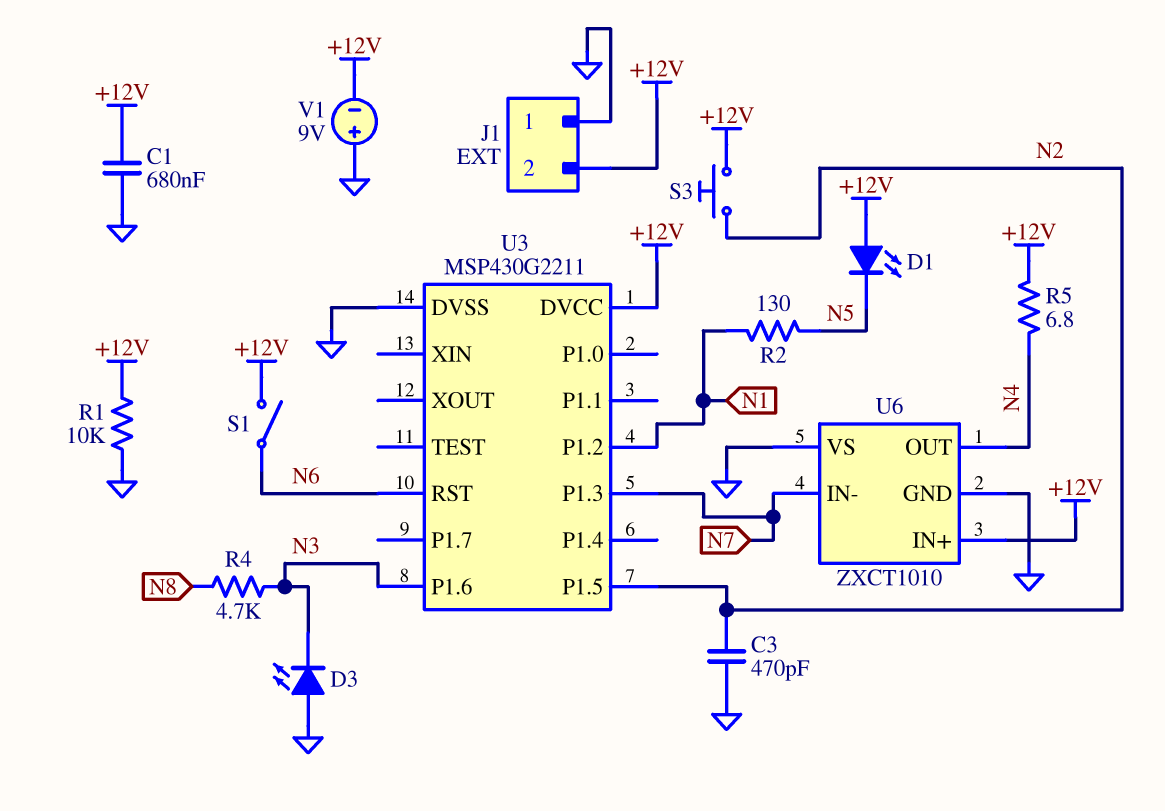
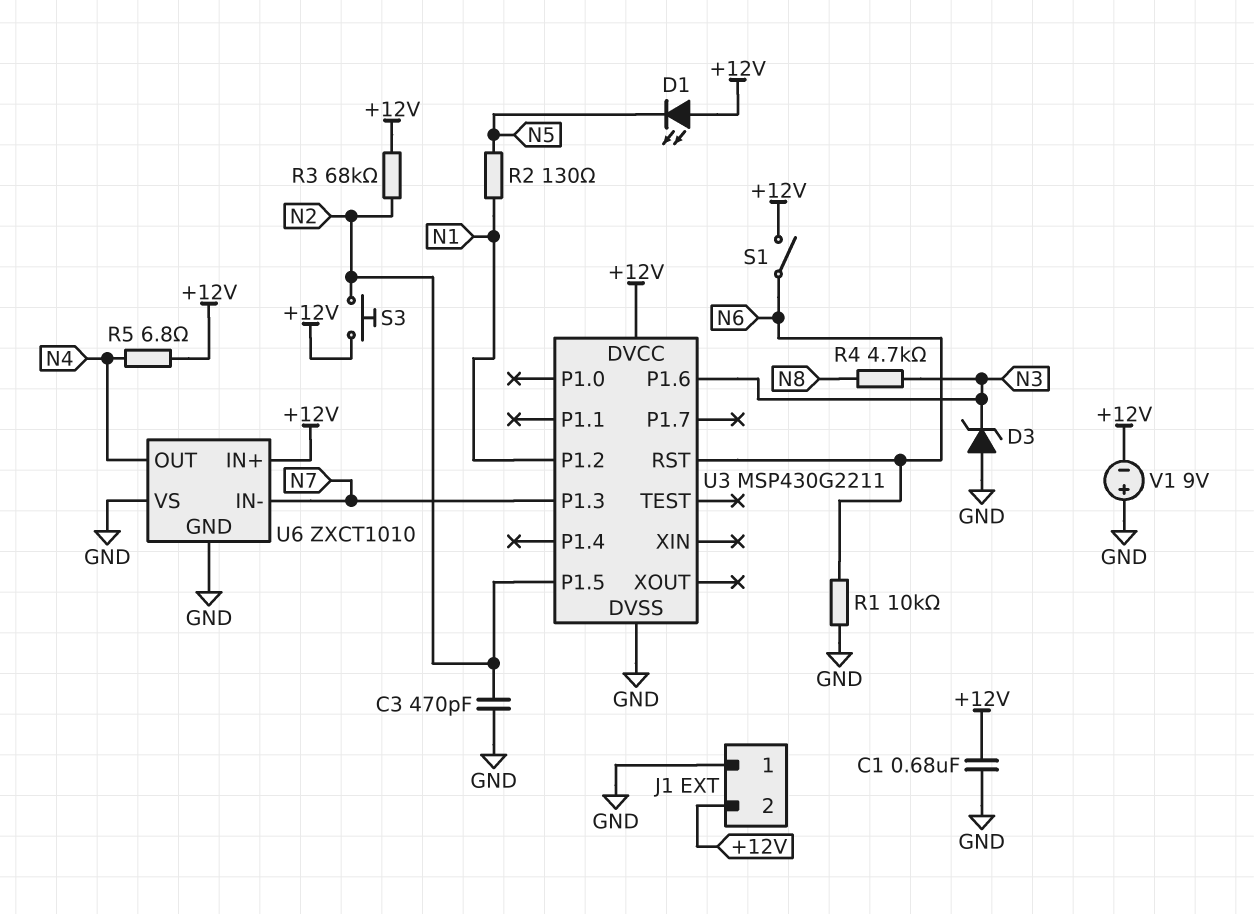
D3: LED (A GND, K N3) -> zener (A GND, K N3)
R1: 10k (+12V, GND) -> 10k (GND, N6)
R3: none -> 68k (+12V, N2)

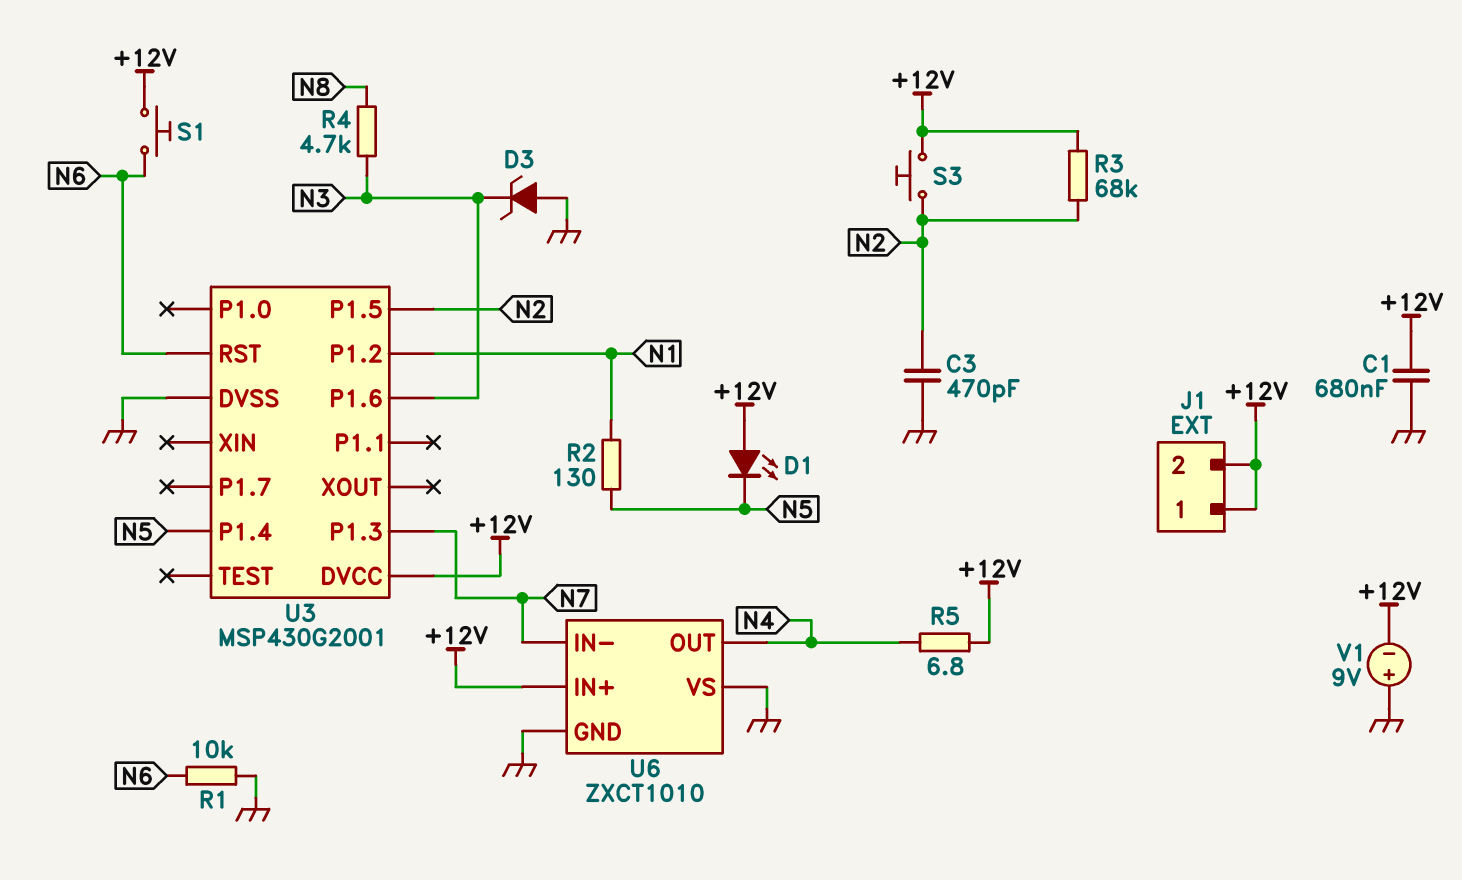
J1 pin 1: GND -> +12V
S1: switch (+12V, N6) -> button (+12V, N6)
U3: MSP430G2211 -> MSP430G2001
U3 pin P1.4: none -> N5

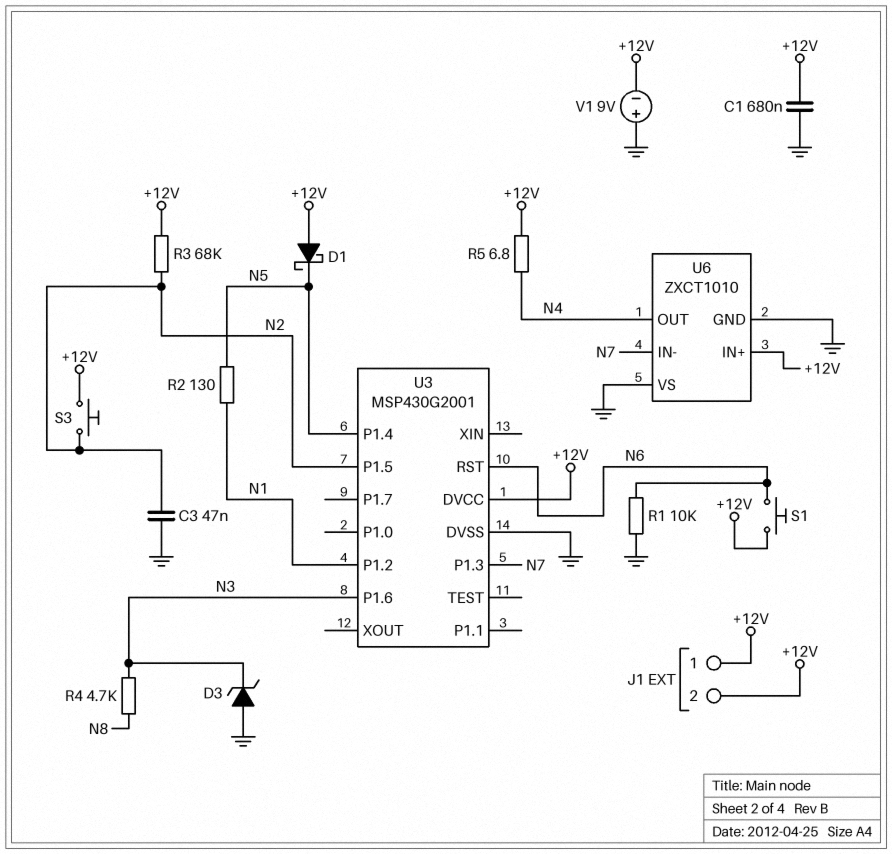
C3: 470pF (GND, N2) -> 47nF (GND, N2)
D1: LED (A +12V, K N5) -> schottky (A +12V, K N5)

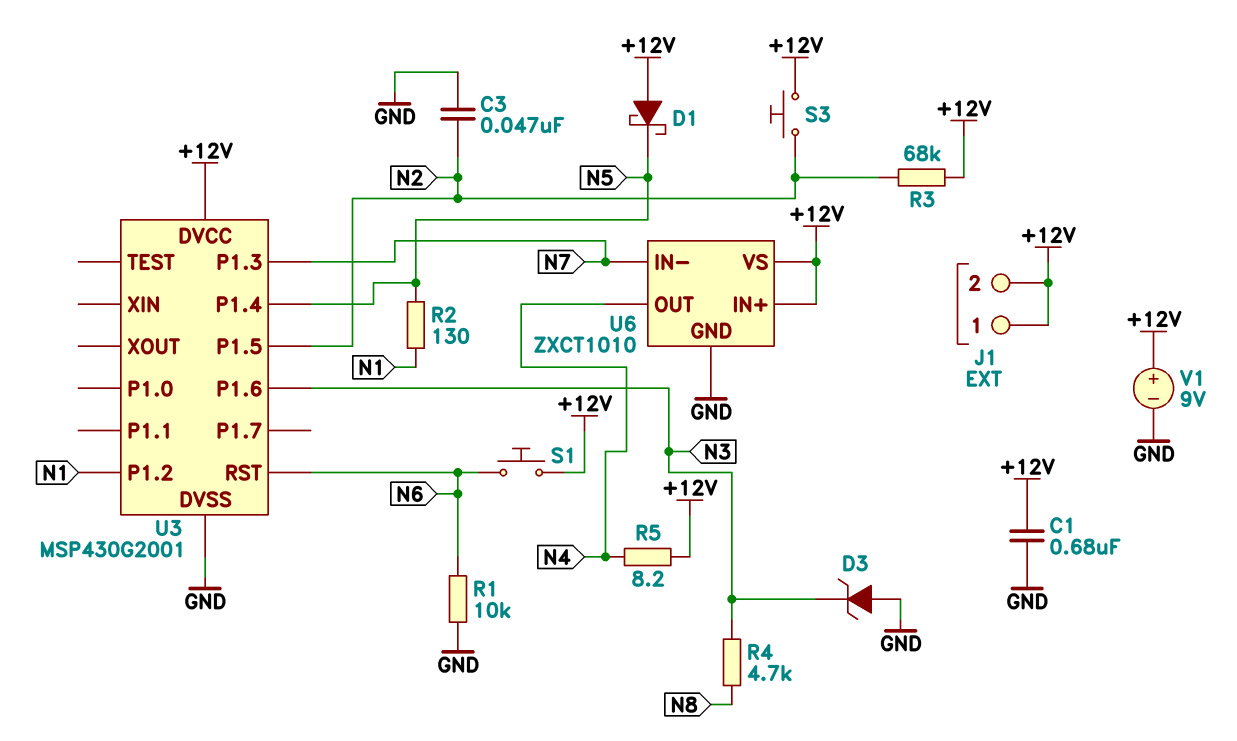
R5: 6.8 (+12V, N4) -> 8.2 (+12V, N4)
U6 pin VS: GND -> +12V
V1: 9V (plus GND, minus +12V) -> 9V (plus +12V, minus GND)

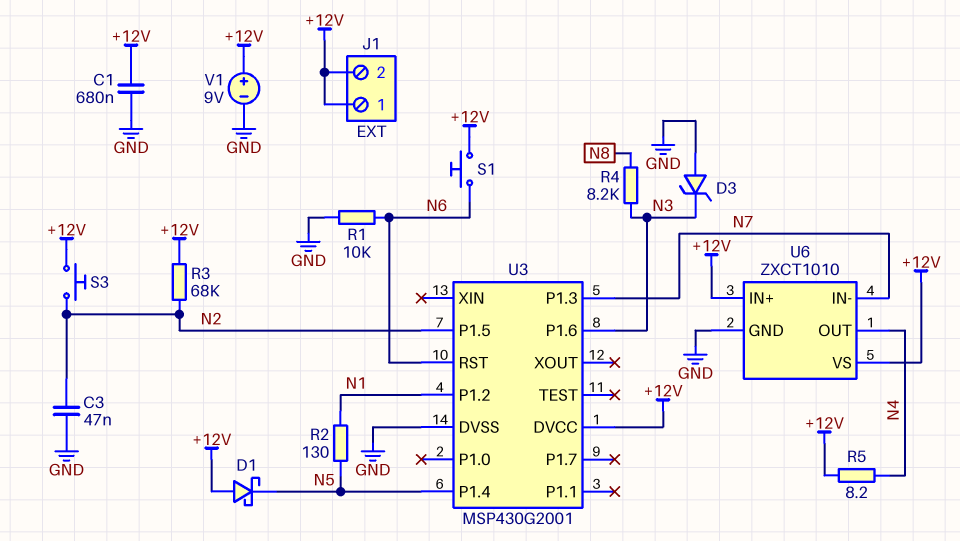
R4: 4.7k (N3, N8) -> 8.2k (N3, N8)

